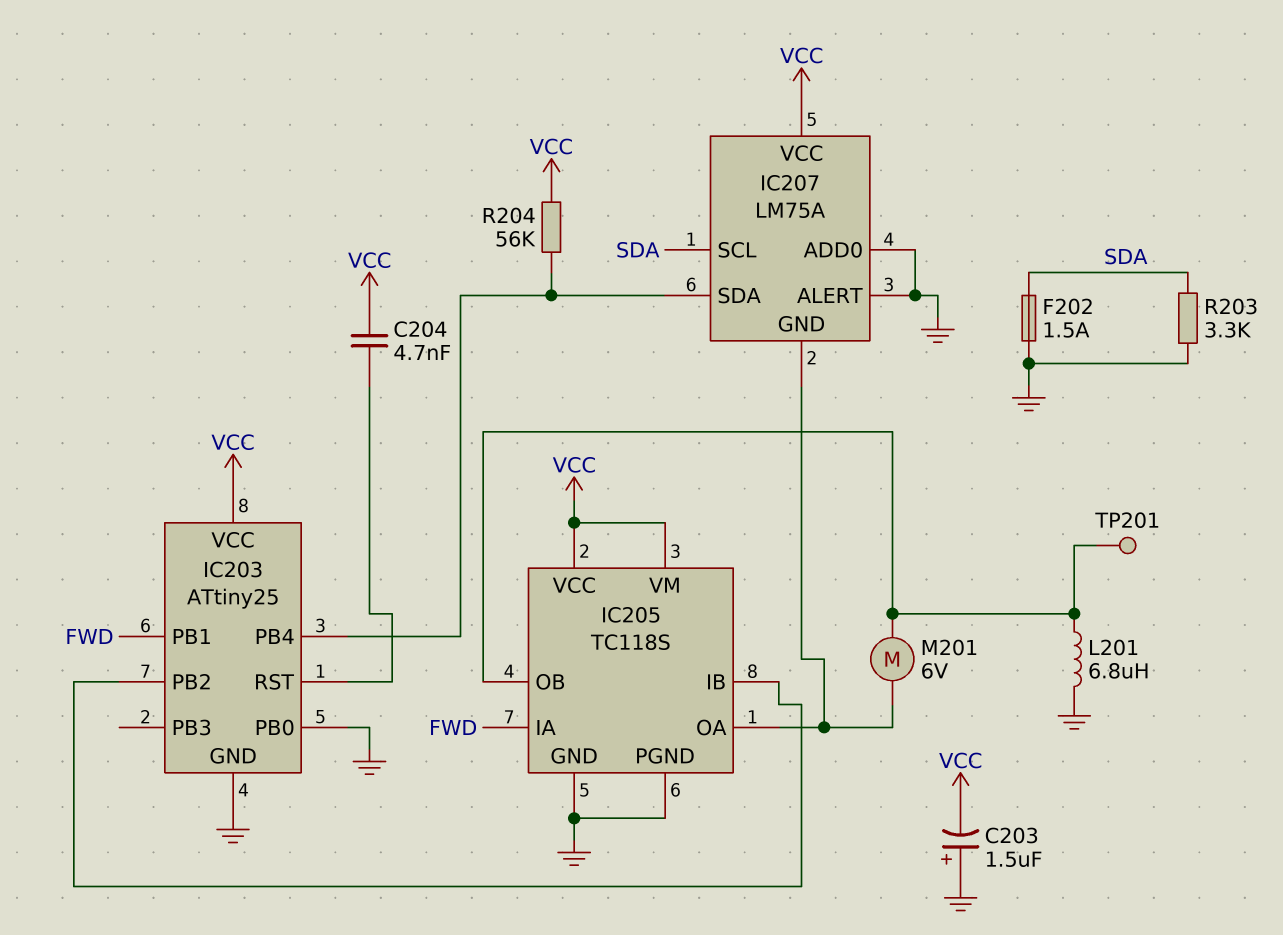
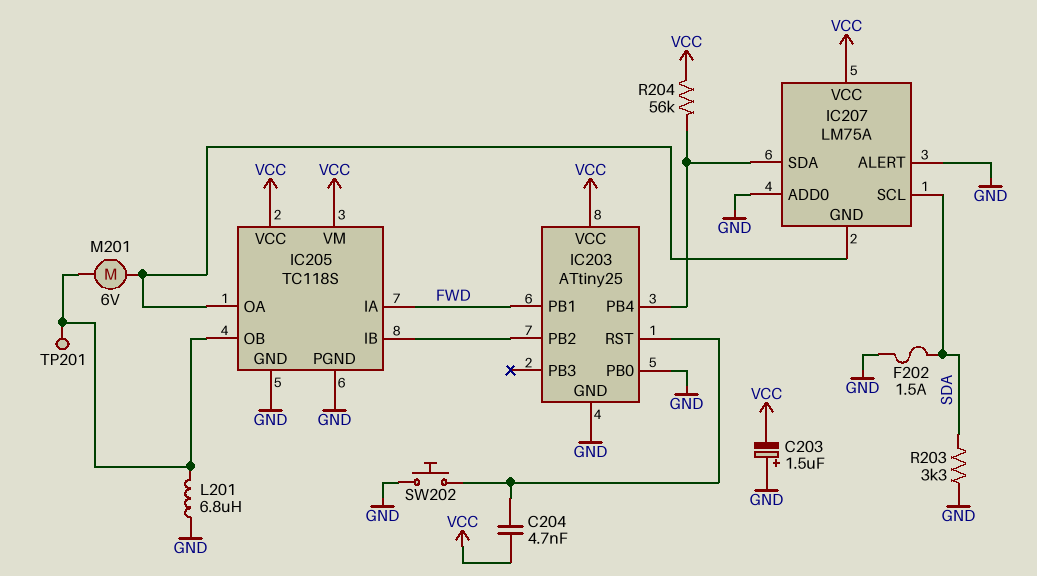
SW202: none -> button (GND, IC203/RST)

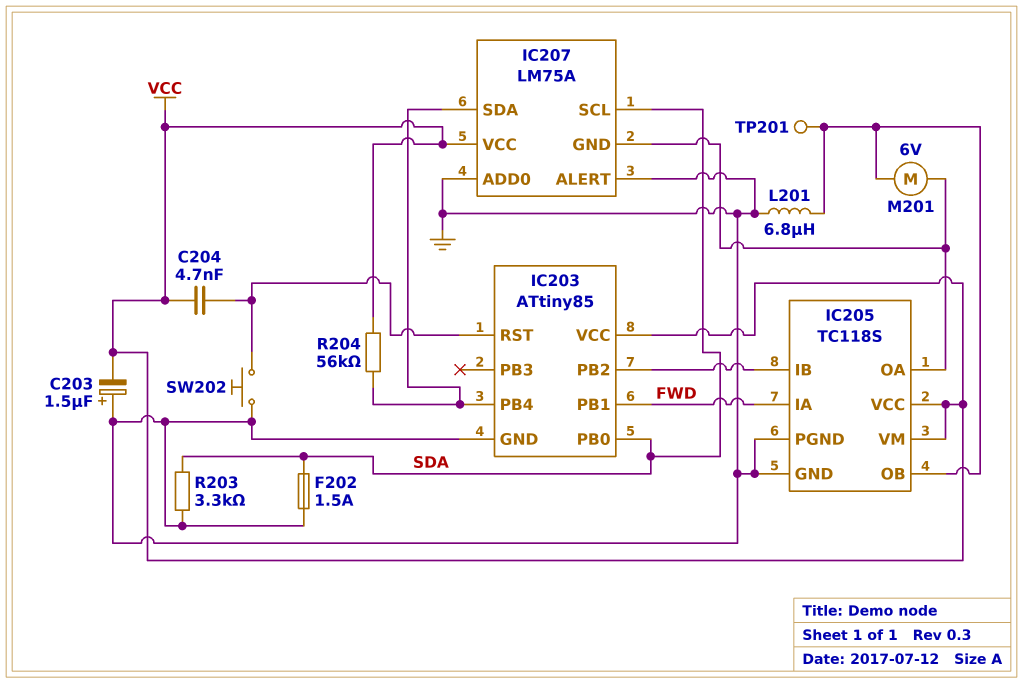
IC203: ATtiny25 -> ATtiny85
IC203 pin PB0: GND -> SDA

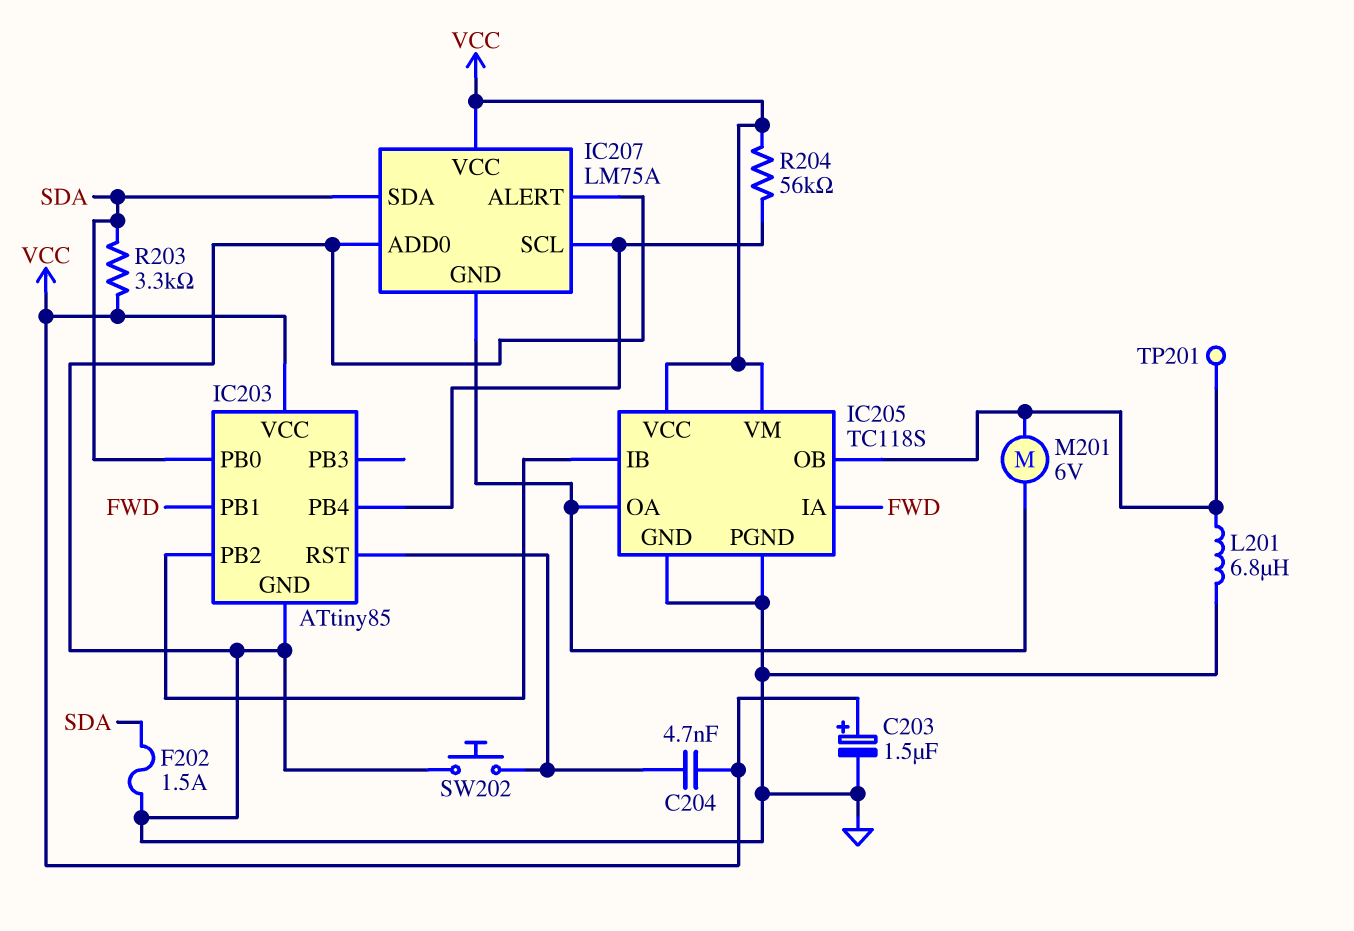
C203: 1.5uF (plus GND, minus VCC) -> 1.5uF (plus VCC, minus GND)
IC207 pin SCL: SDA -> IC203/PB4
IC207 pin SDA: IC203/PB4 -> SDA
R203: 3.3k (GND, SDA) -> 3.3k (SDA, VCC)

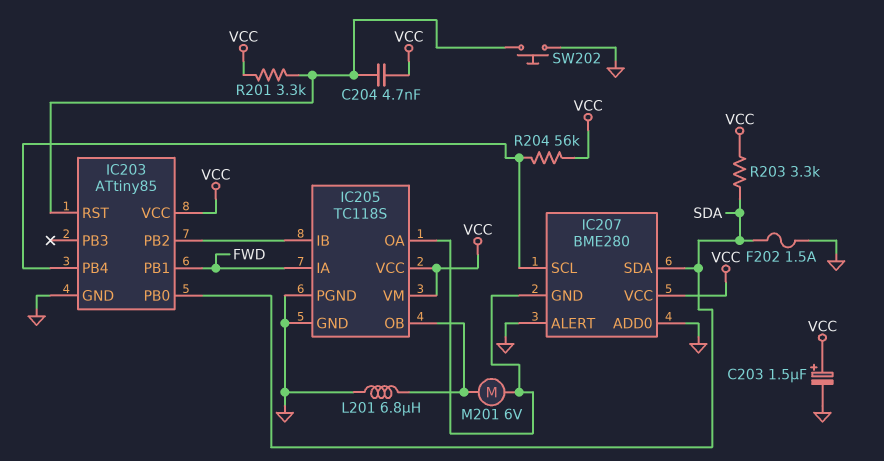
IC207: LM75A -> BME280
R201: none -> 3.3k (IC203/RST, VCC)
TP201: test point (IC205/OB) -> none

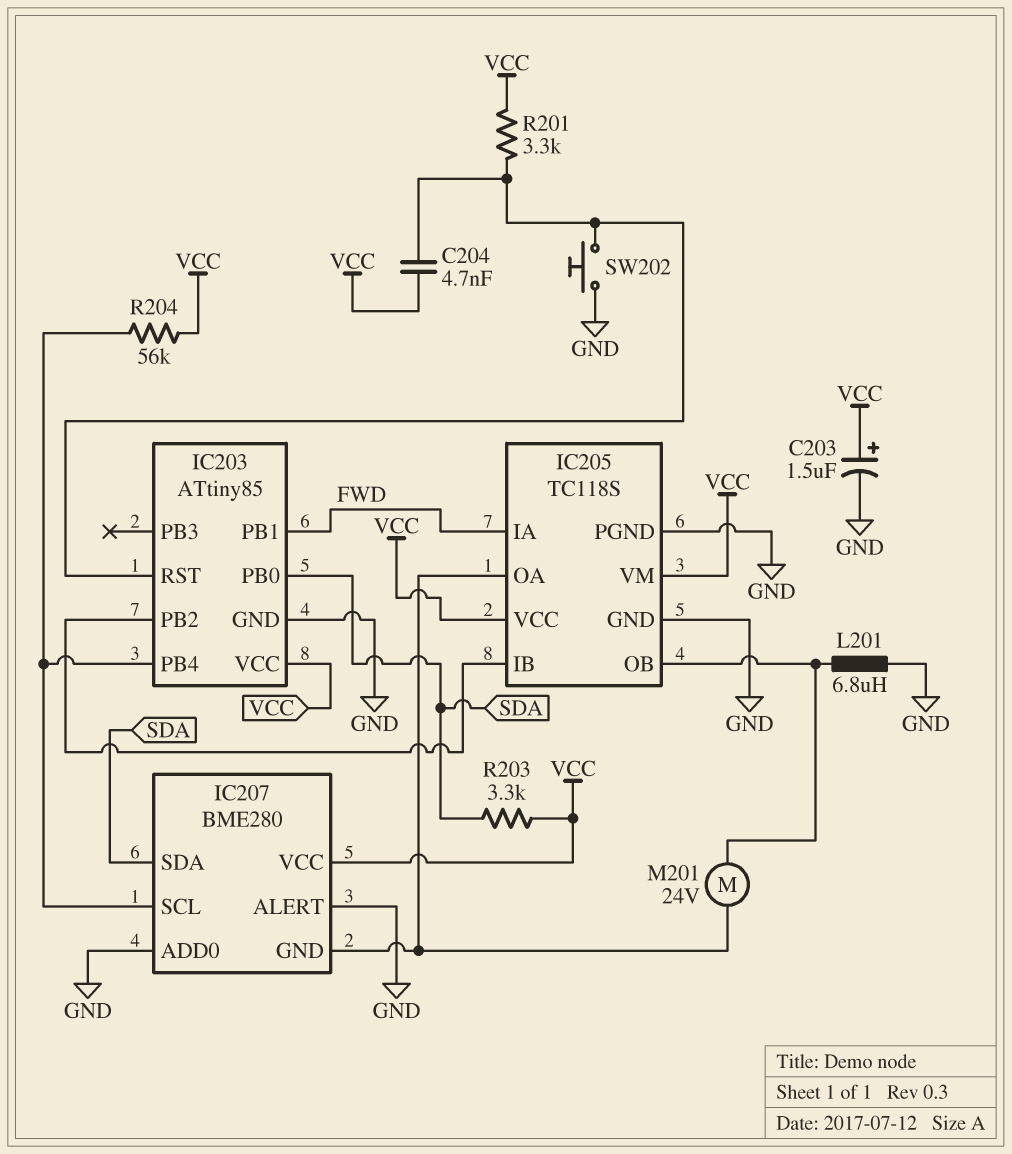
F202: 1.5A (GND, SDA) -> none
M201: motor 6V (IC205/OA, IC205/OB) -> motor 24V (IC205/OA, IC205/OB)

